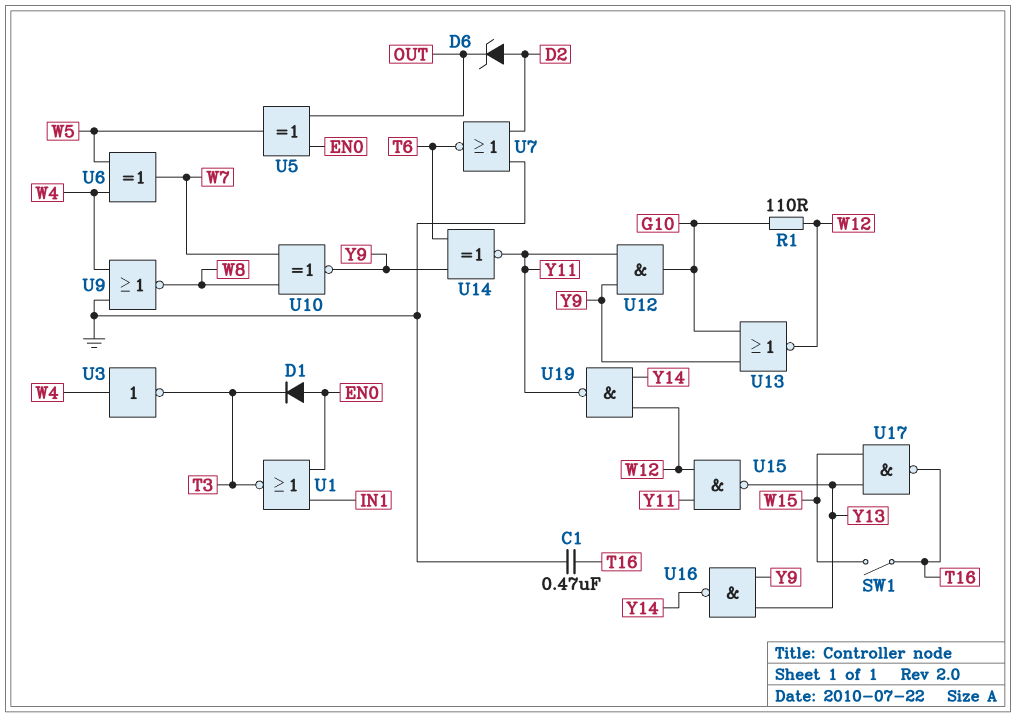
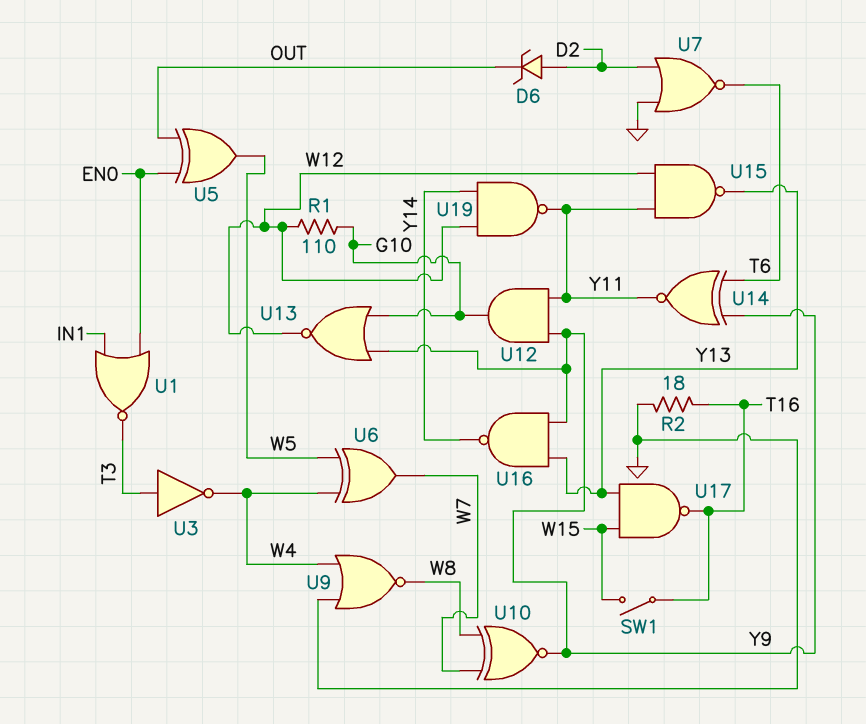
C1: 470nF (GND, T16) -> none
D1: diode (A EN0, K T3) -> none
R2: none -> 18 (GND, T16)
U3: NOT (in W4, out T3) -> NOT (in T3, out W4)

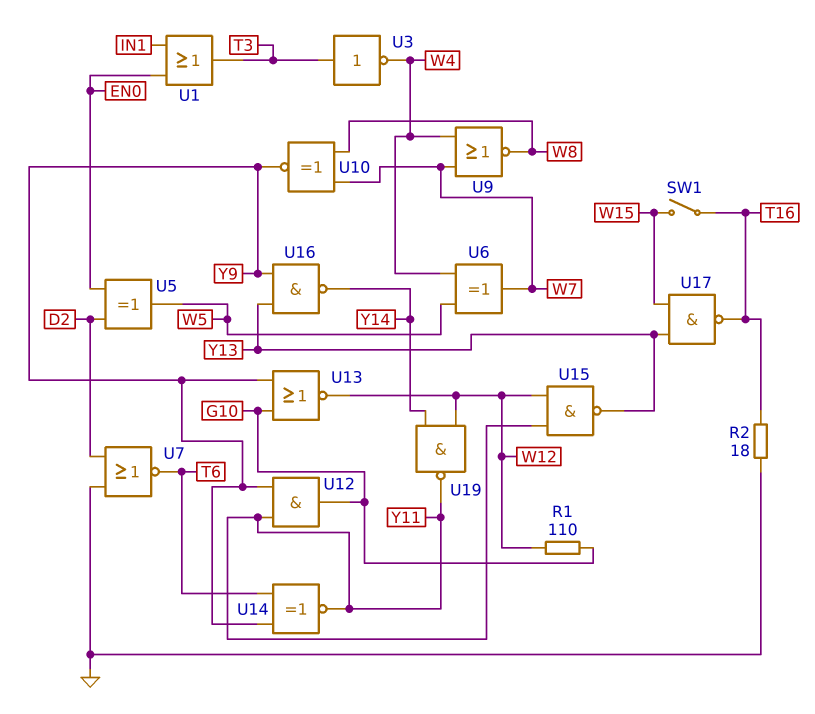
D6: zener (A D2, K OUT) -> none
U1: NOR (in EN0, in IN1, out T3) -> OR (in EN0, in IN1, out T3)
U5: XOR (in EN0, in OUT, out W5) -> XOR (in D2, in EN0, out W5)
U9: NOR (in GND, in W4, out W8) -> NOR (in W4, in W7, out W8)

